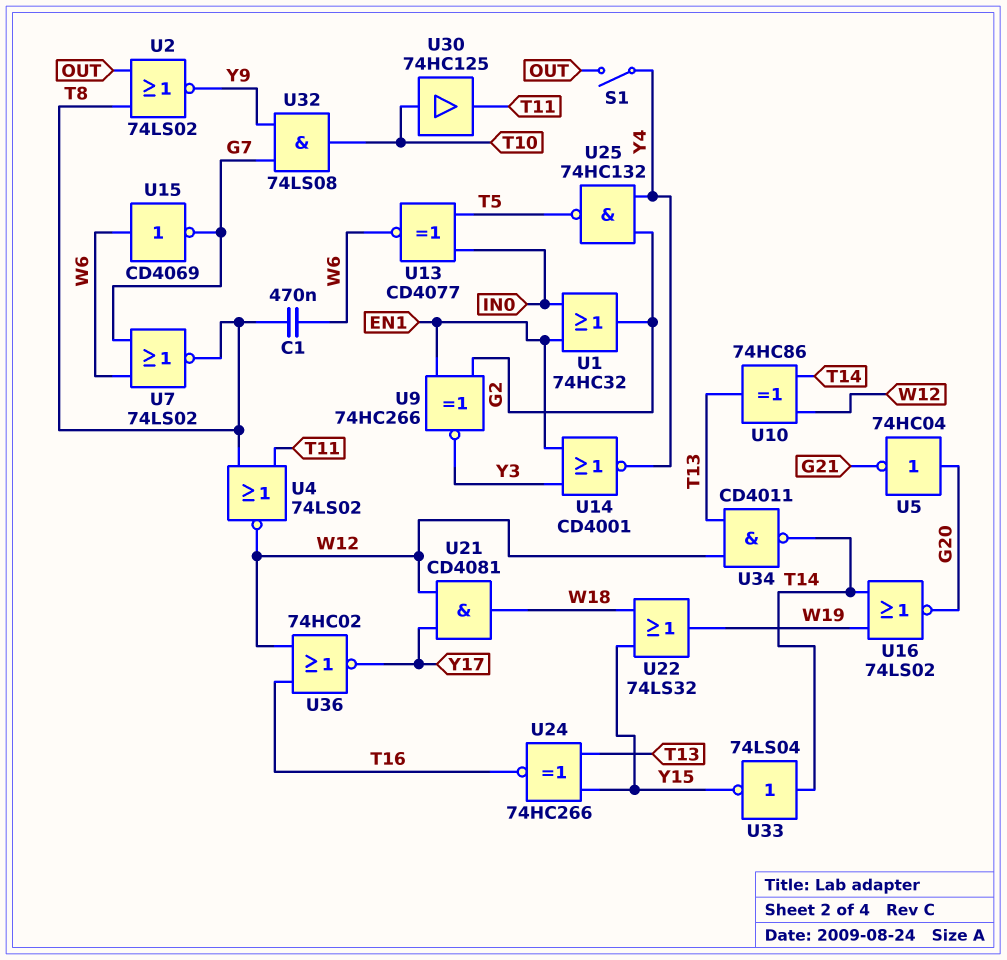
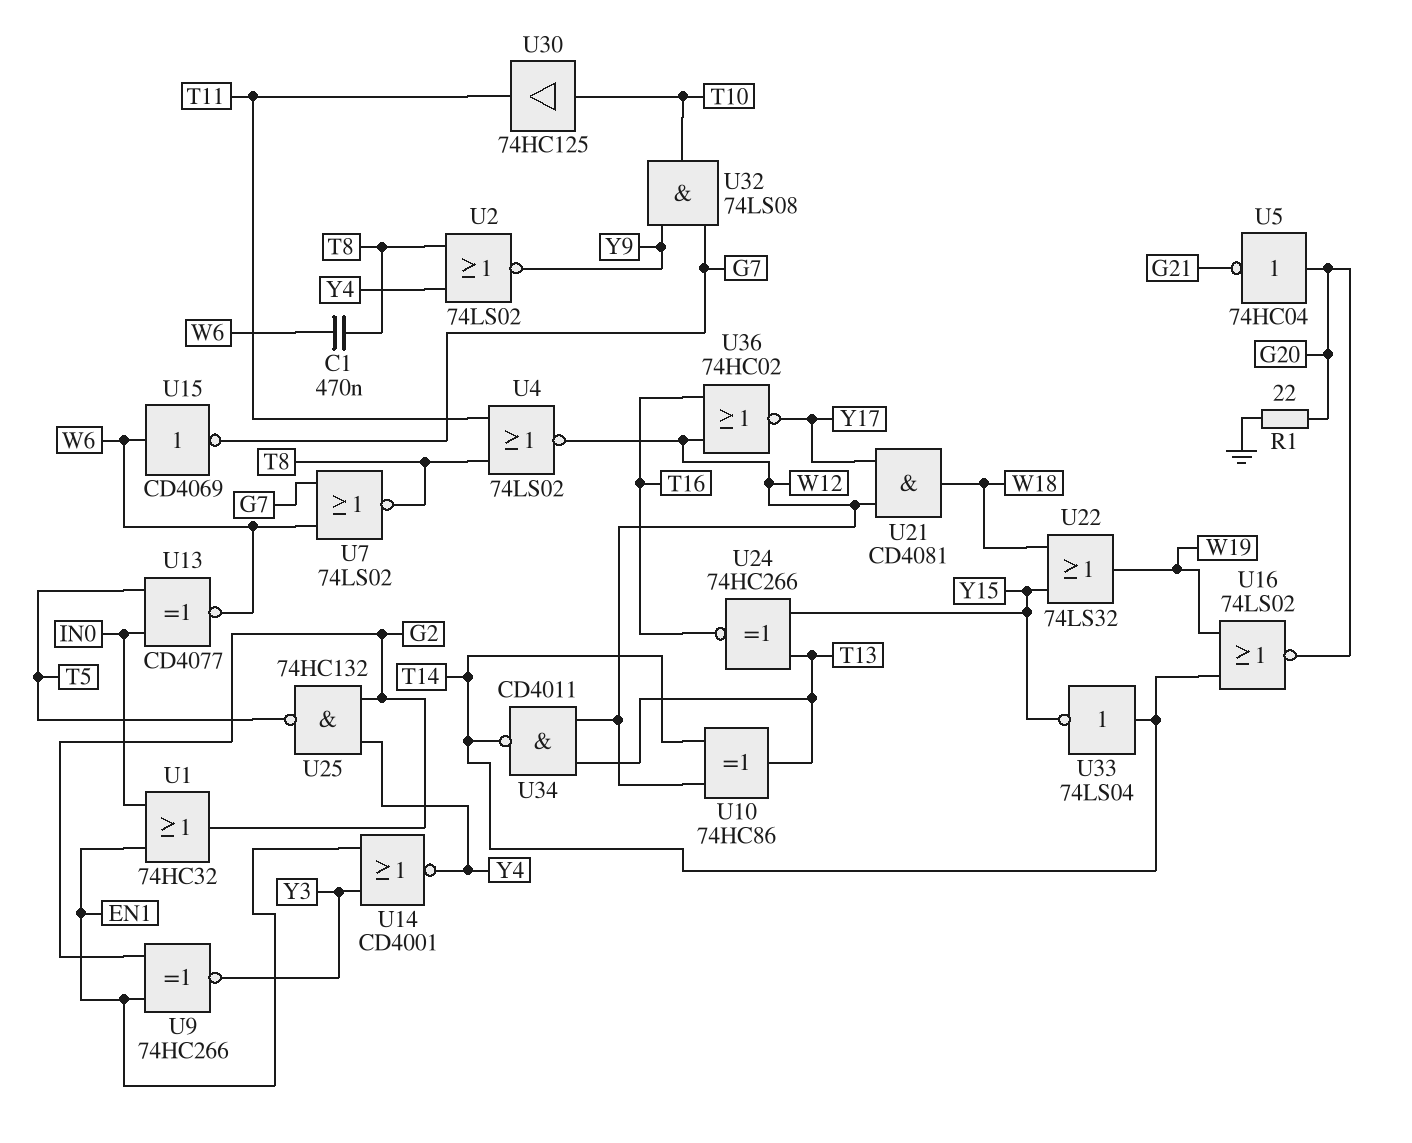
R1: none -> 22 (G20, GND)
S1: switch (OUT, Y4) -> none
U2: NOR 74LS02 (in OUT, in T8, out Y9) -> NOR 74LS02 (in T8, in Y4, out Y9)

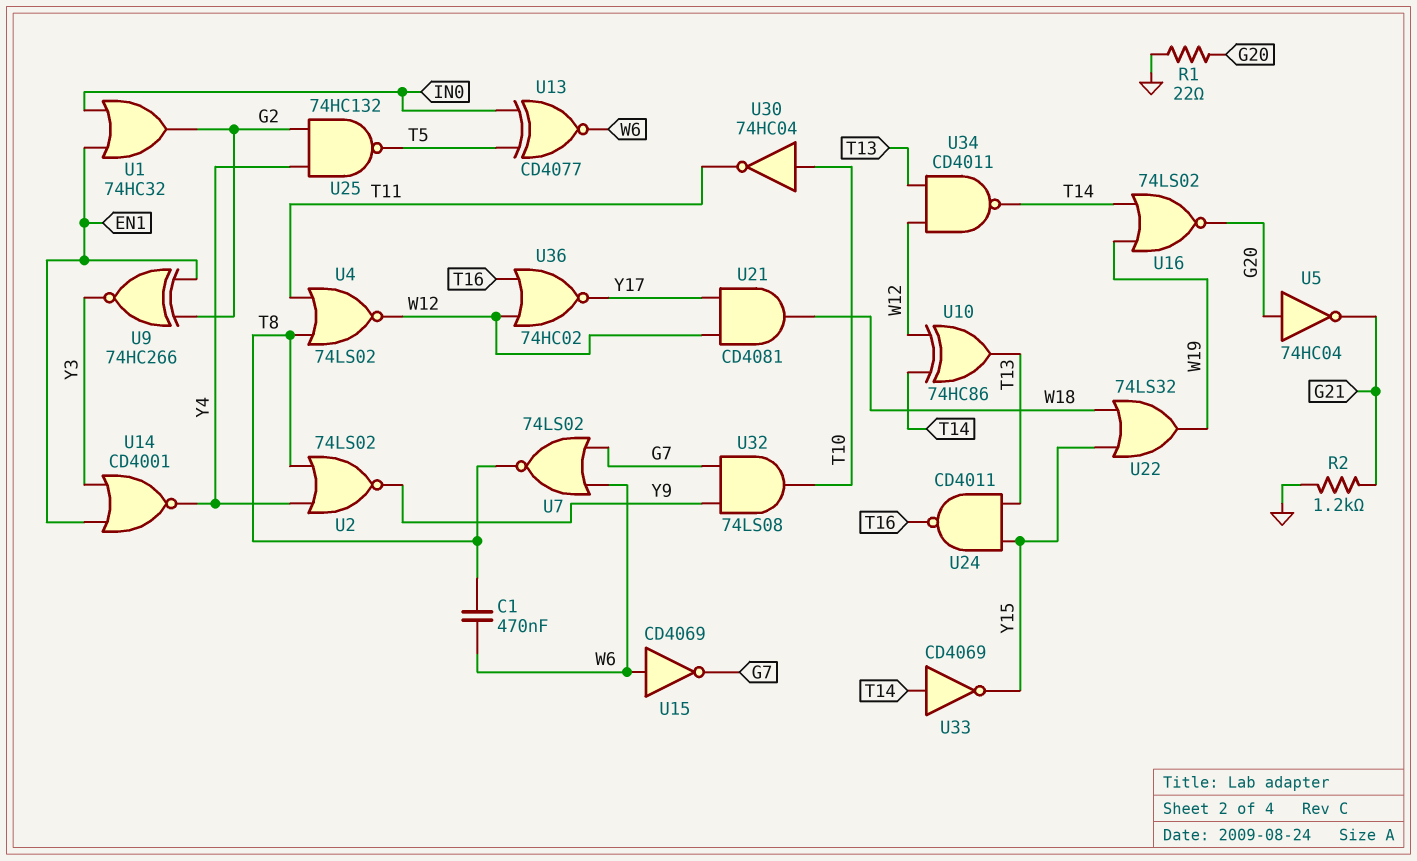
R2: none -> 1.2k (G21, GND)
U24: XNOR 74HC266 (in T13, in Y15, out T16) -> NAND CD4011 (in T13, in Y15, out T16)
U30: buffer 74HC125 (in T10, out T11) -> NOT 74HC04 (in T10, out T11)
U33: NOT 74LS04 (in T14, out Y15) -> NOT CD4069 (in T14, out Y15)

